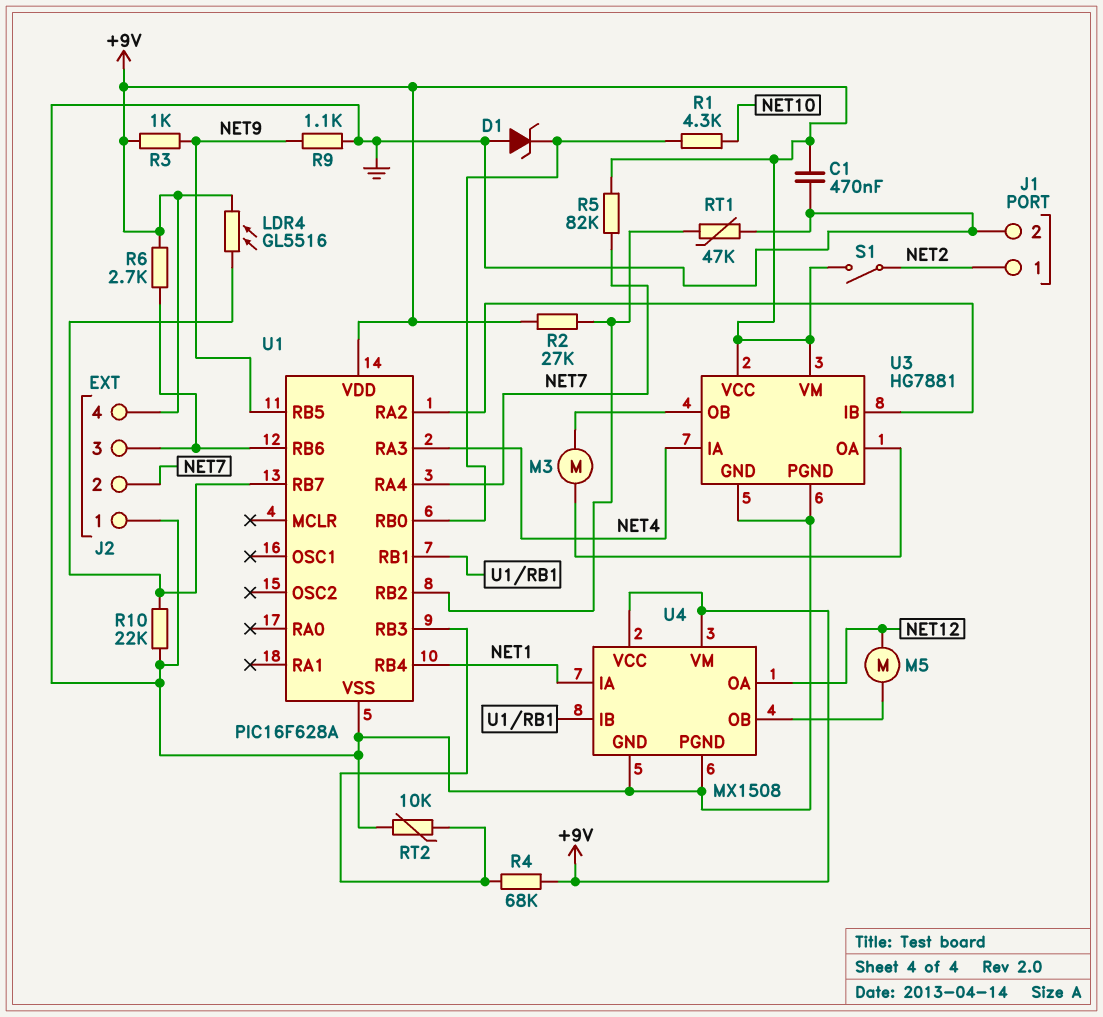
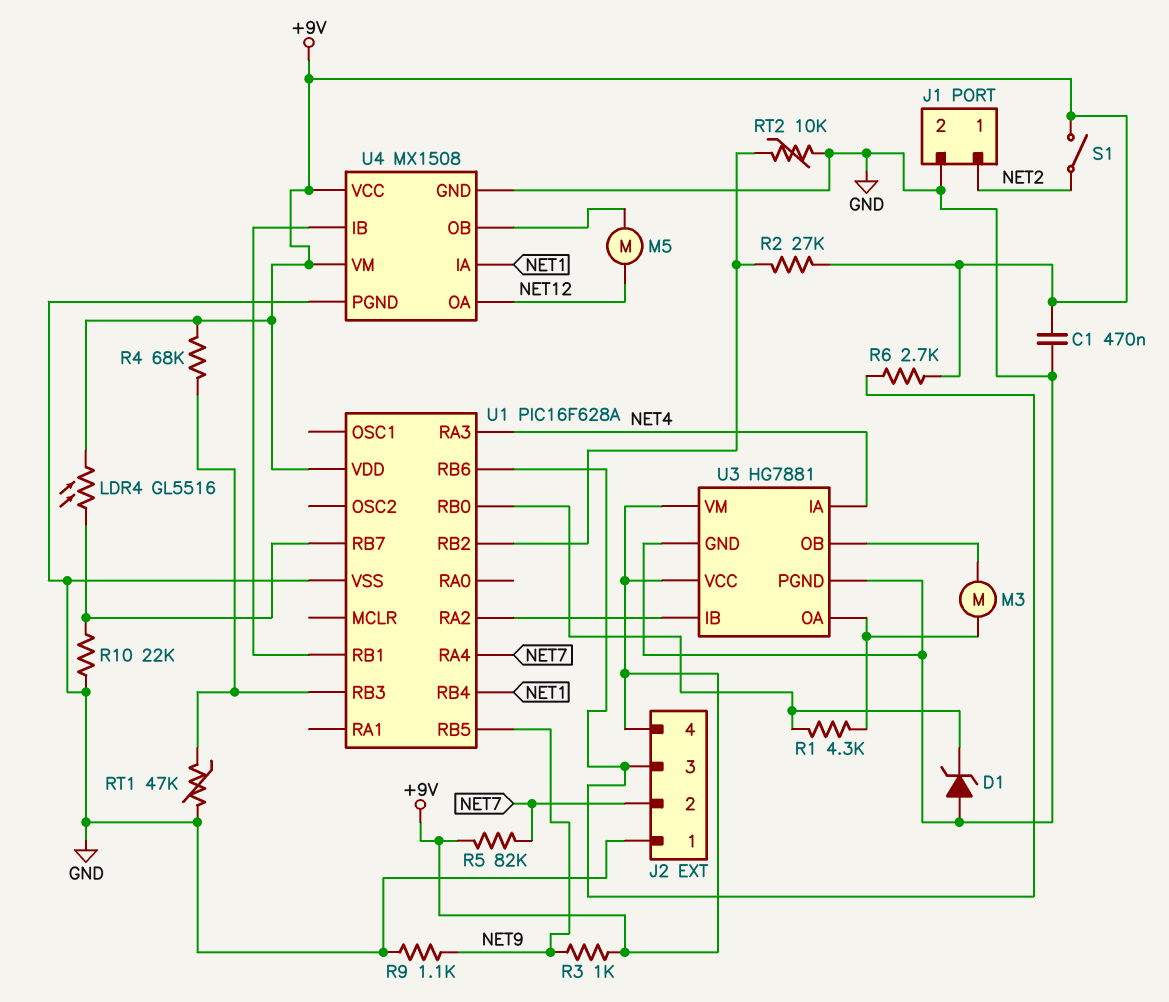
R1: 4.3k (NET10, U1/RB0) -> 4.3k (U1/RB0, U3/OA)
RT1: 47k (GND, U1/RB2) -> 47k (GND, U1/RB3)
RT2: 10k (GND, U1/RB3) -> 10k (GND, U1/RB2)

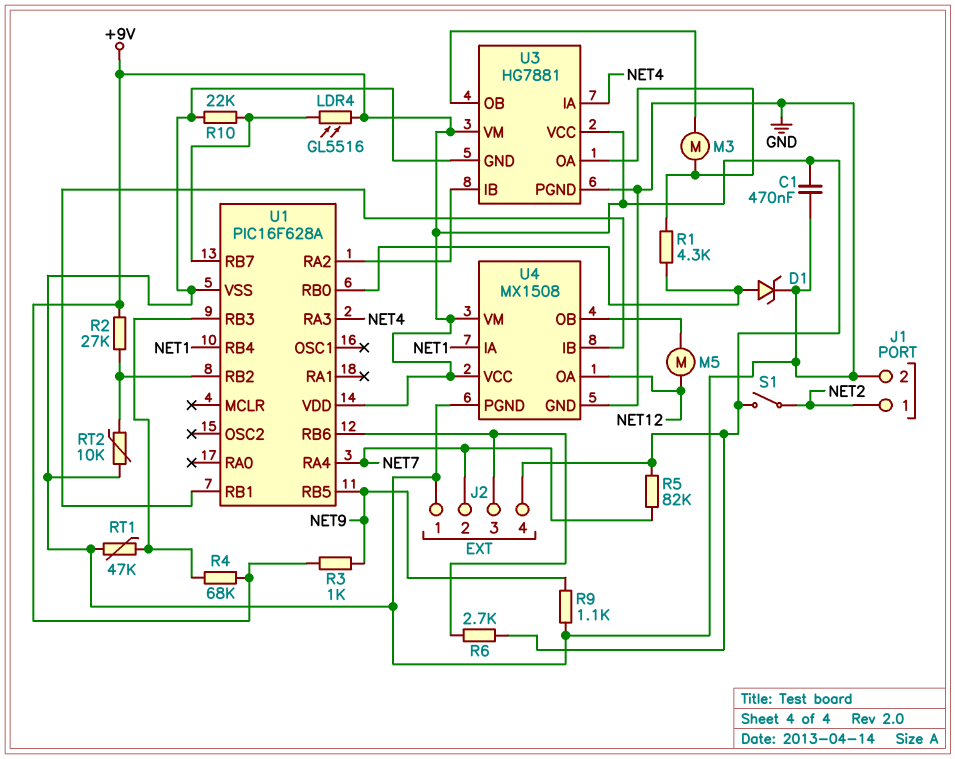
D1: zener (A GND, K U1/RB0) -> zener (A U1/RB0, K GND)

